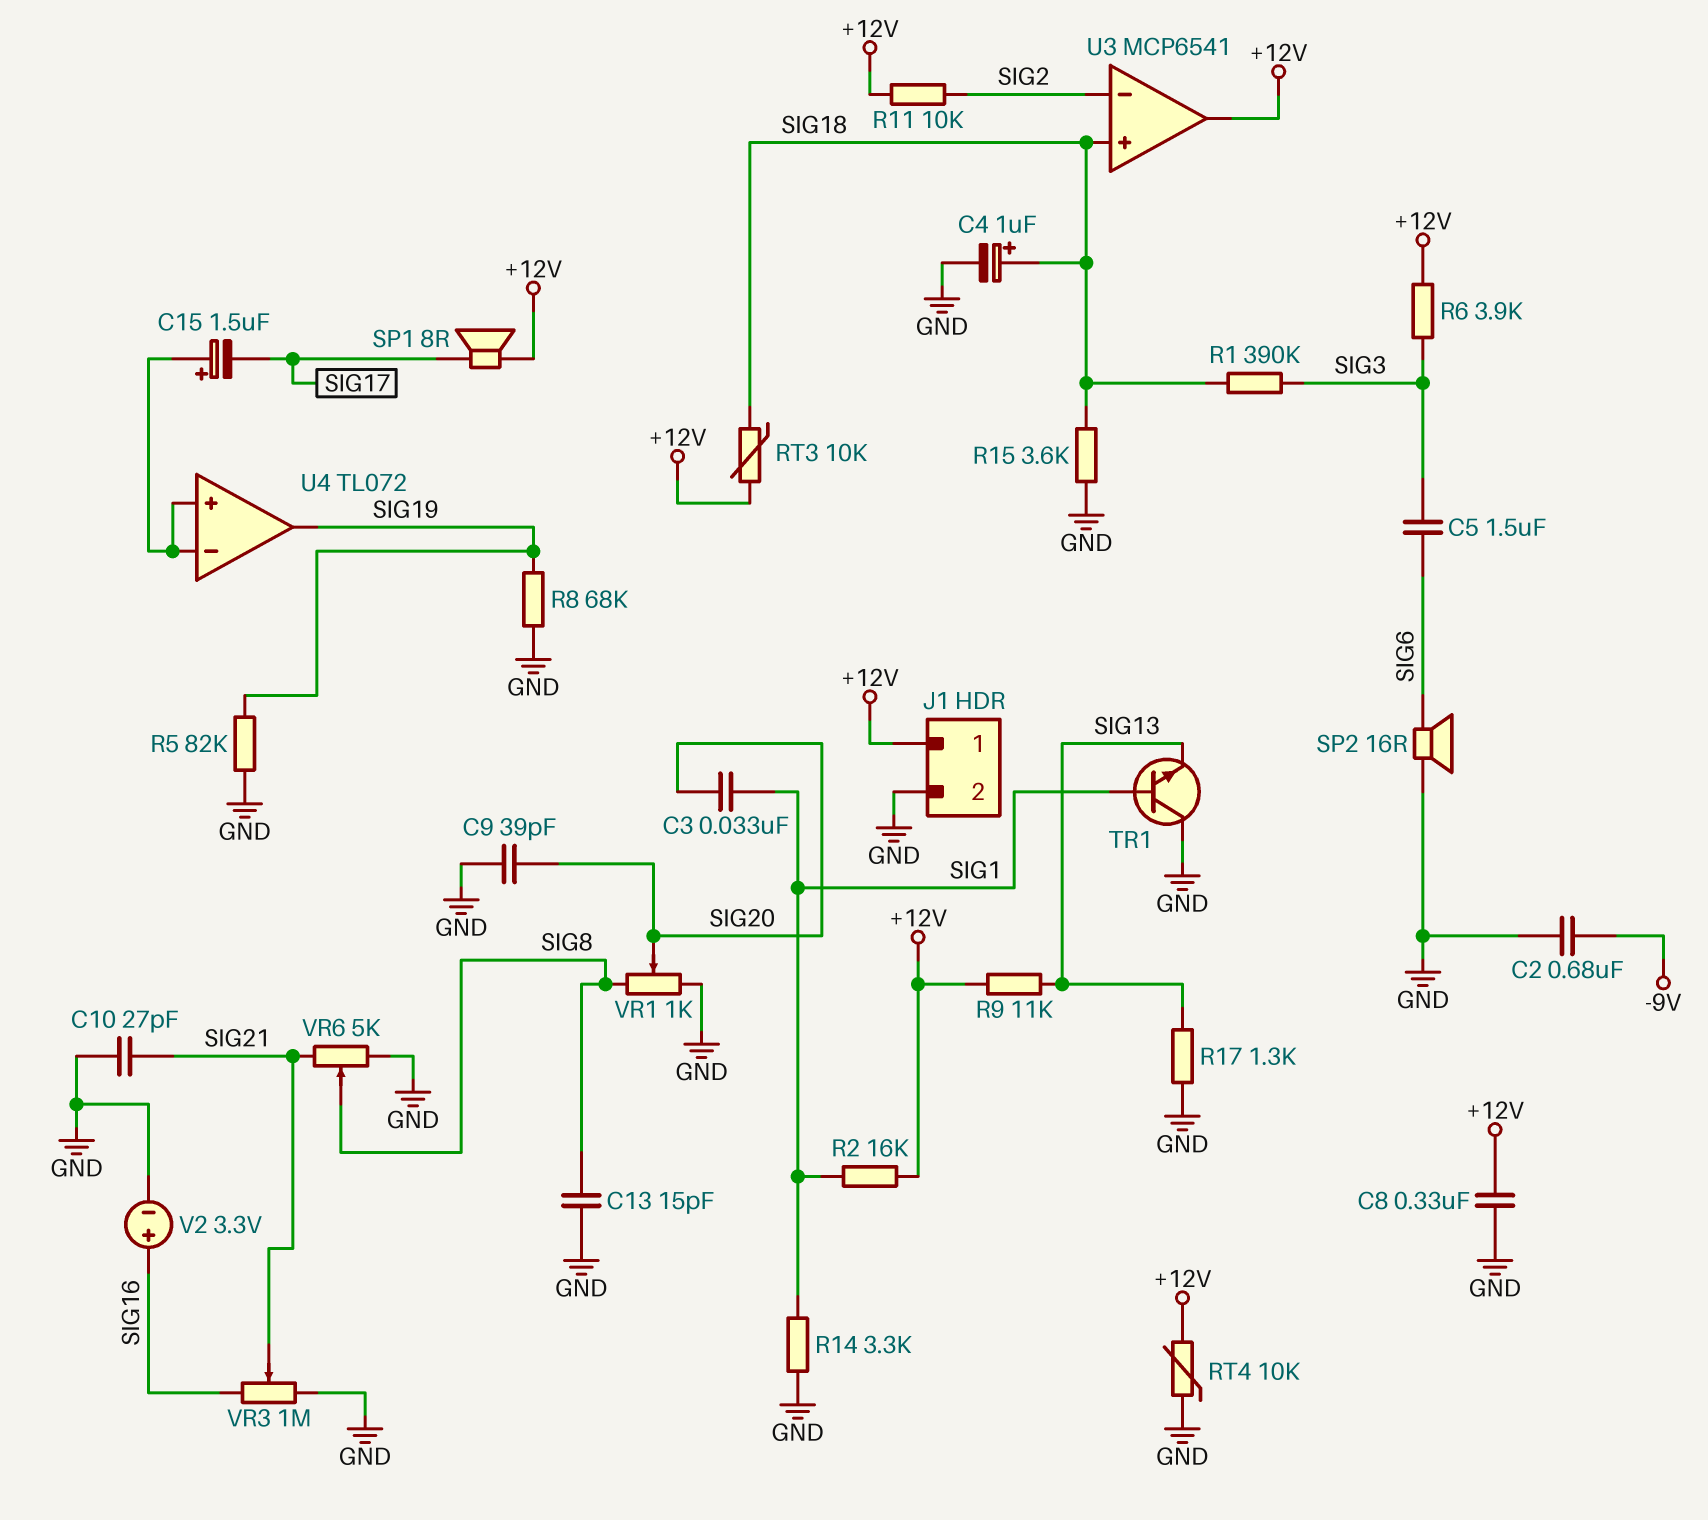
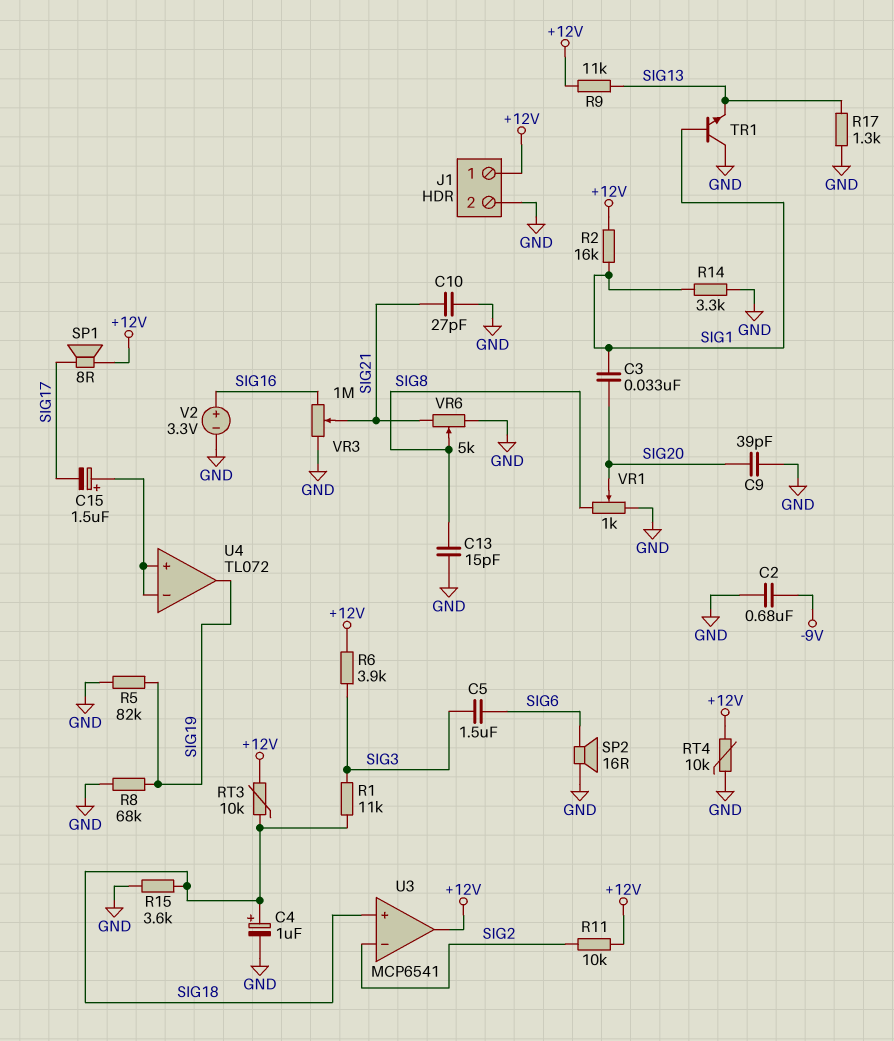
C8: 330nF (+12V, GND) -> none
R1: 390k (SIG3, SIG18) -> 11k (SIG3, SIG18)

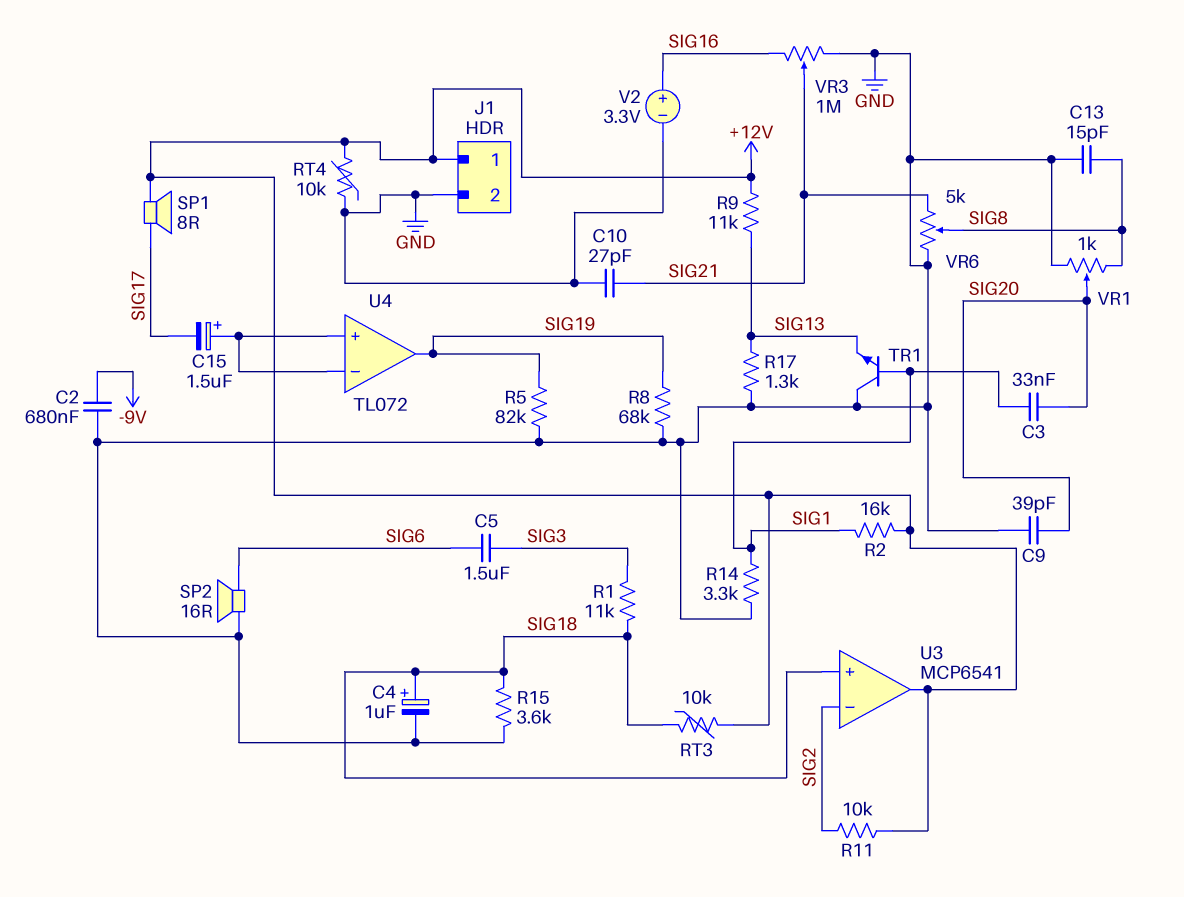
R6: 3.9k (+12V, SIG3) -> none

